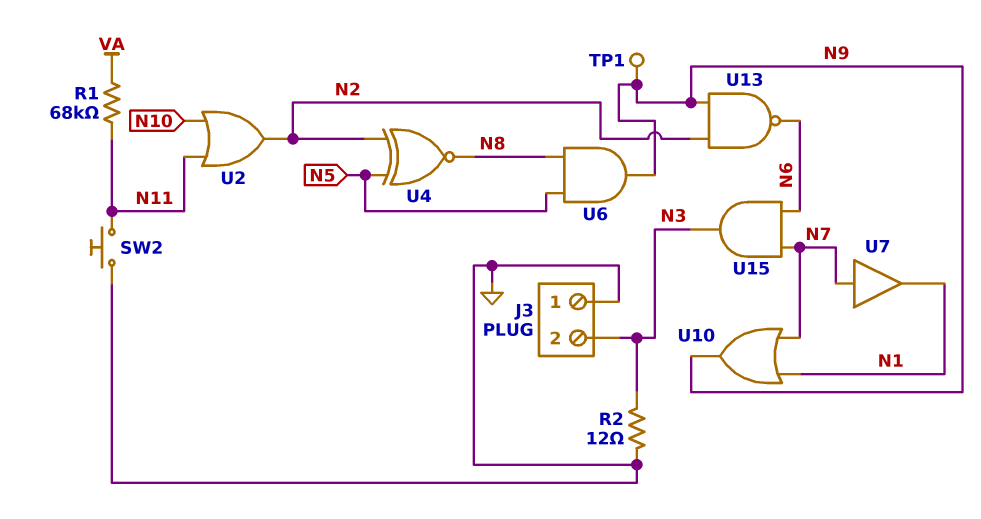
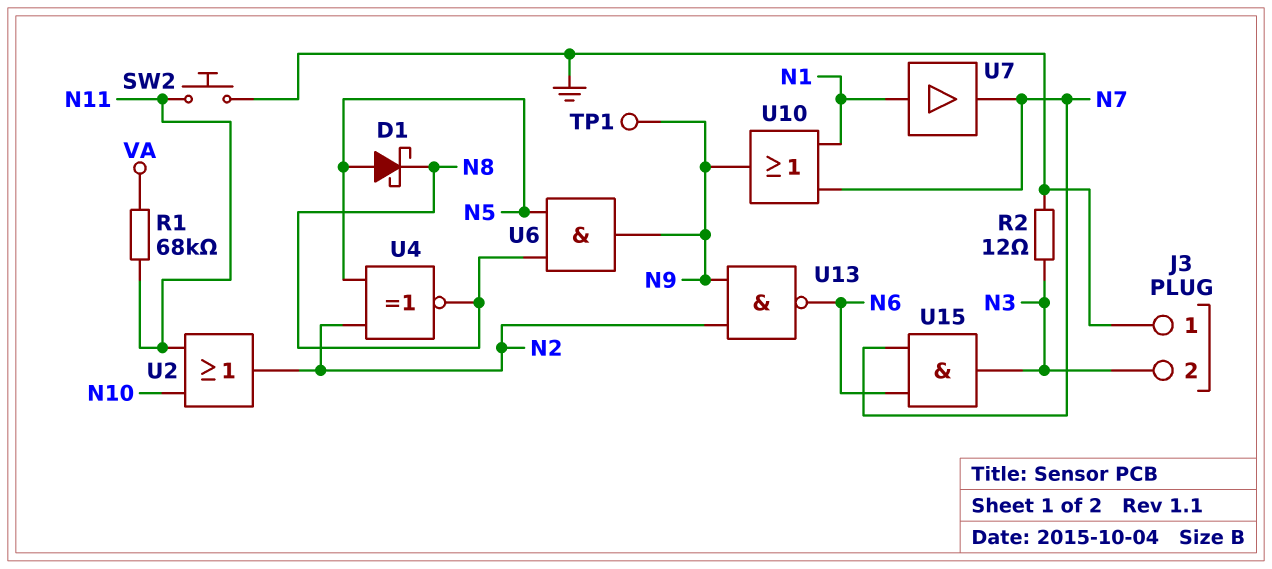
D1: none -> schottky (A N5, K N8)
U7: buffer (in N7, out N1) -> buffer (in N1, out N7)

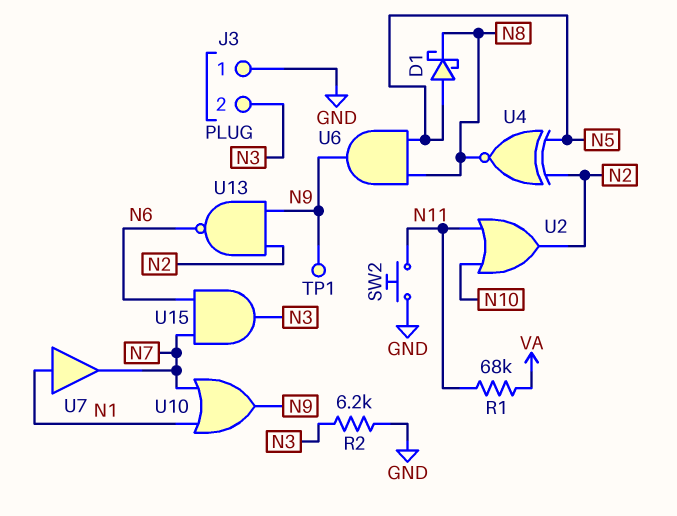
R2: 12 (GND, N3) -> 6.2k (GND, N3)

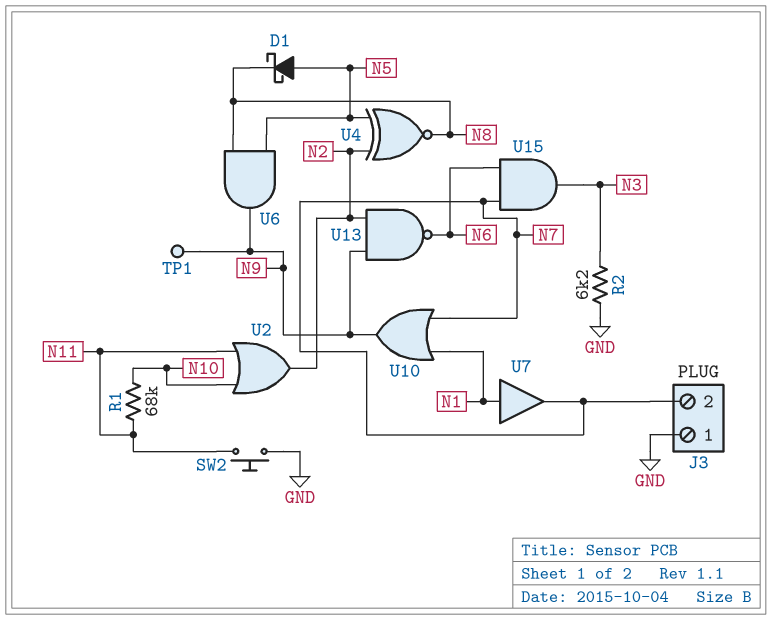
J3 pin 2: N3 -> N7
R1: 68k (N11, VA) -> 68k (N10, N11)

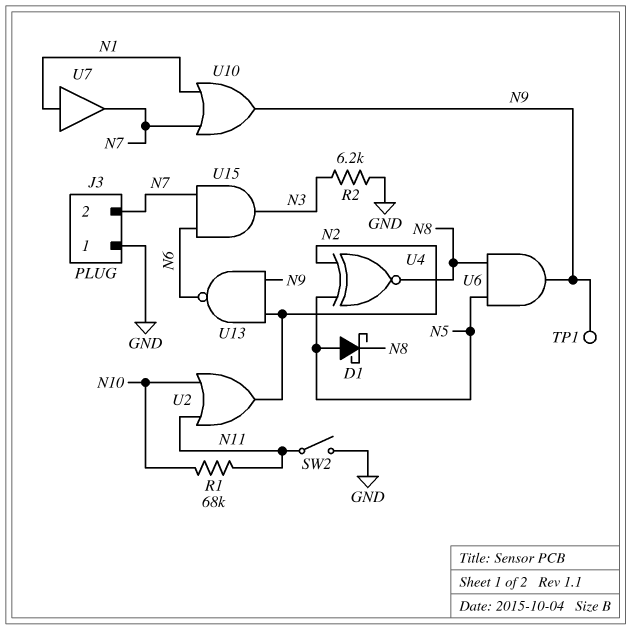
SW2: button (GND, N11) -> switch (GND, N11)

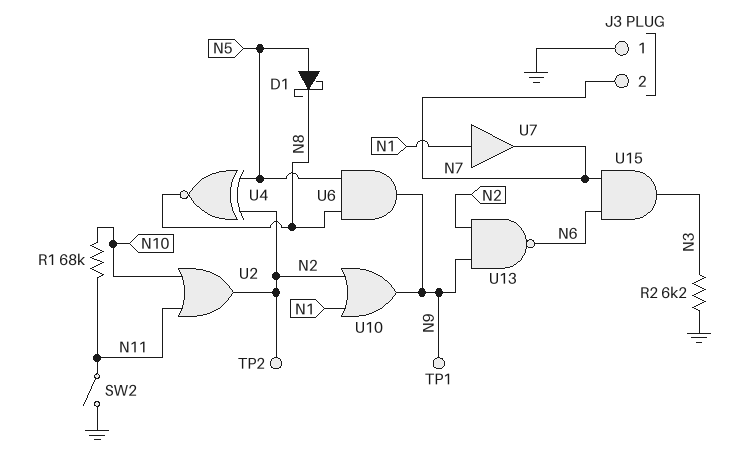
TP2: none -> test point (N2)
U10: OR (in N1, in N7, out N9) -> OR (in N1, in N2, out N9)

